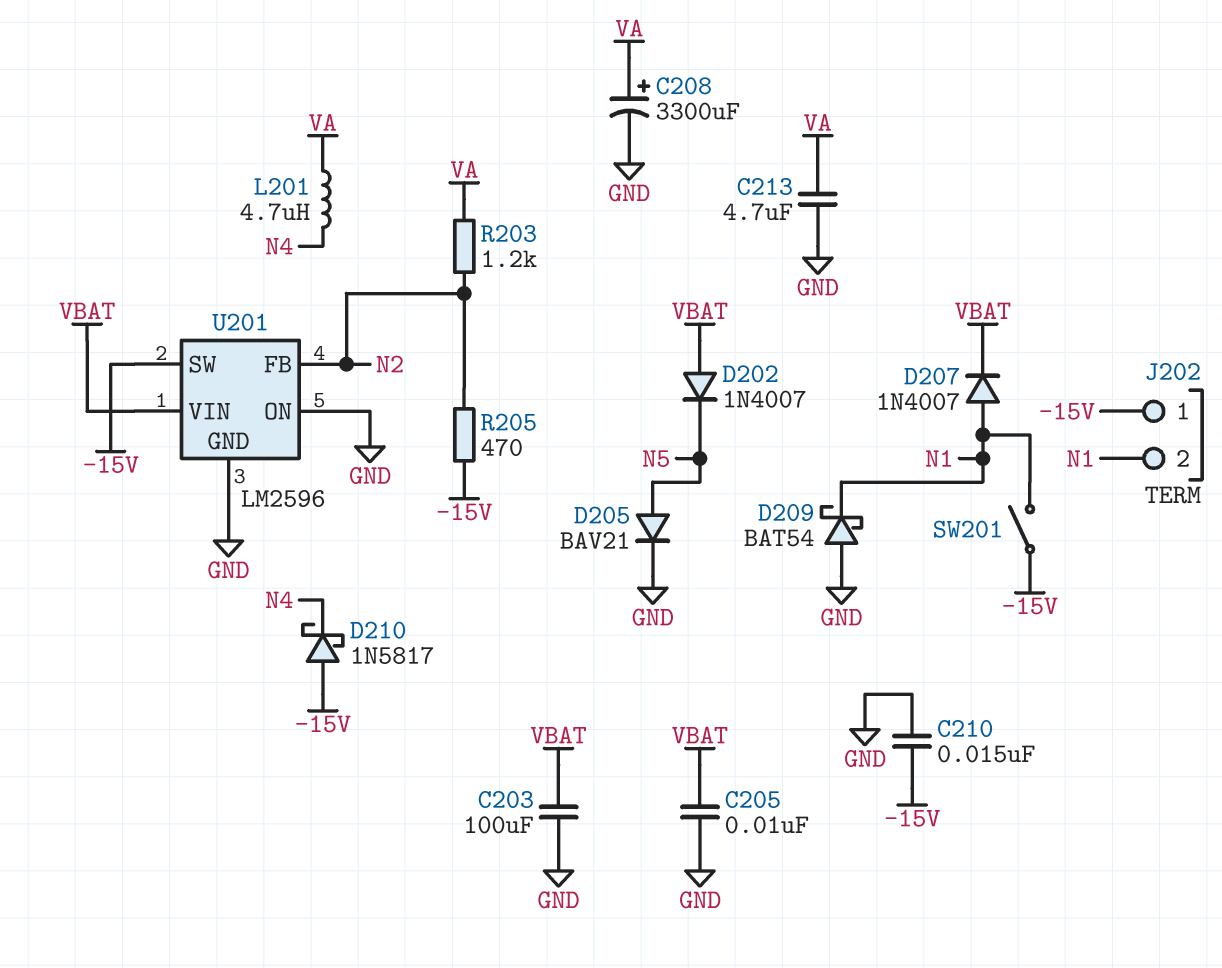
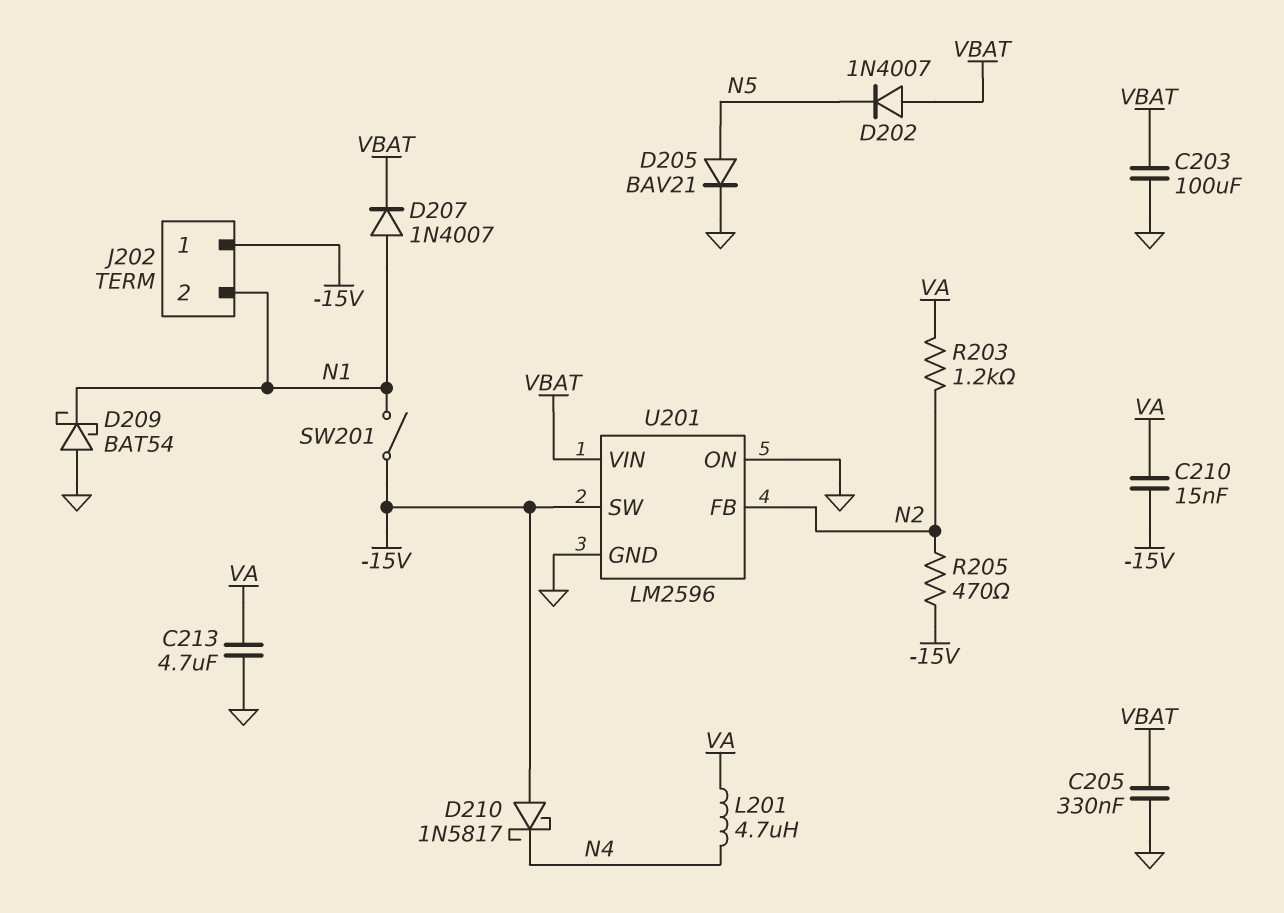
C205: 10nF (GND, VBAT) -> 330nF (GND, VBAT)
C208: 3300uF (plus VA, minus GND) -> none
C210: 15nF (-15V, GND) -> 15nF (-15V, VA)

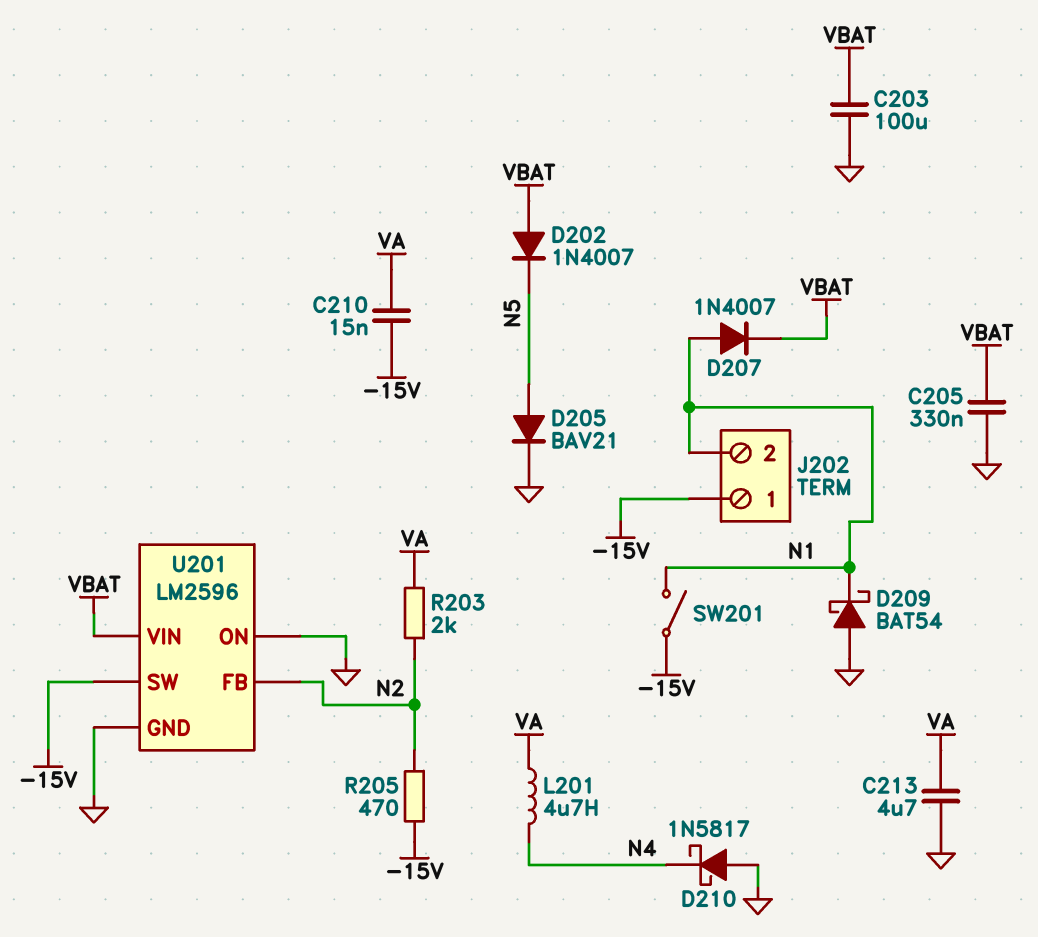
D210: schottky 1N5817 (A -15V, K N4) -> schottky 1N5817 (A GND, K N4)
R203: 1.2k (N2, VA) -> 2k (N2, VA)

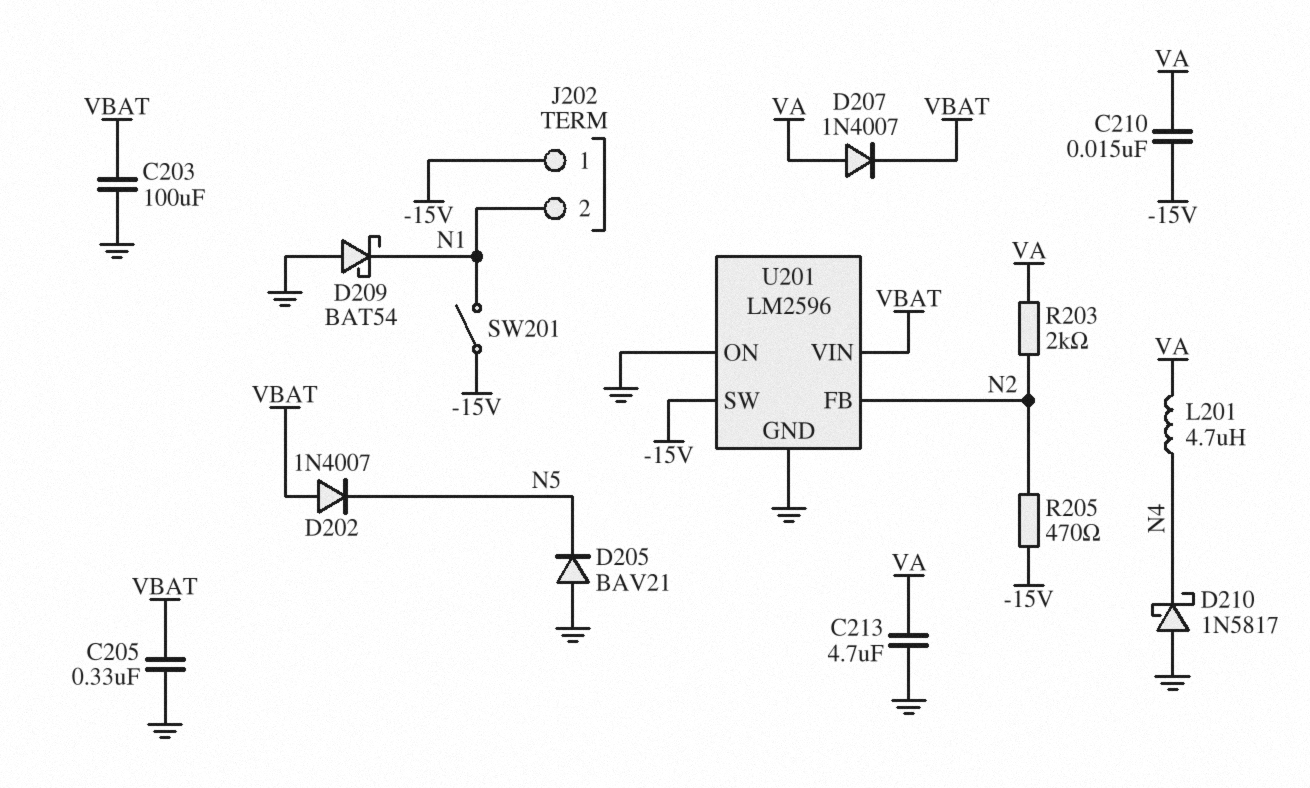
D205: diode BAV21 (A N5, K GND) -> diode BAV21 (A GND, K N5)
D207: diode 1N4007 (A N1, K VBAT) -> diode 1N4007 (A VA, K VBAT)

